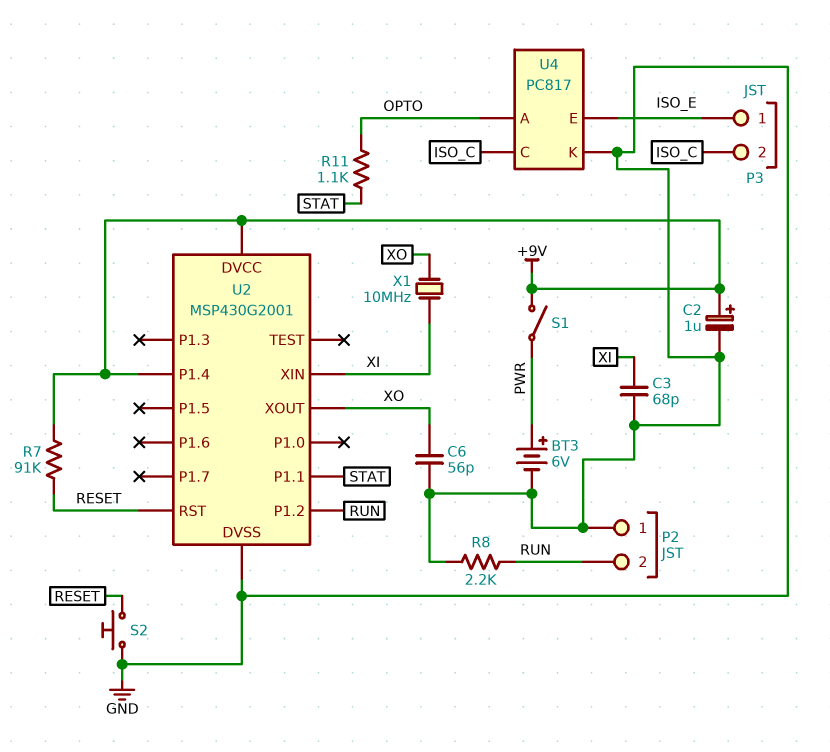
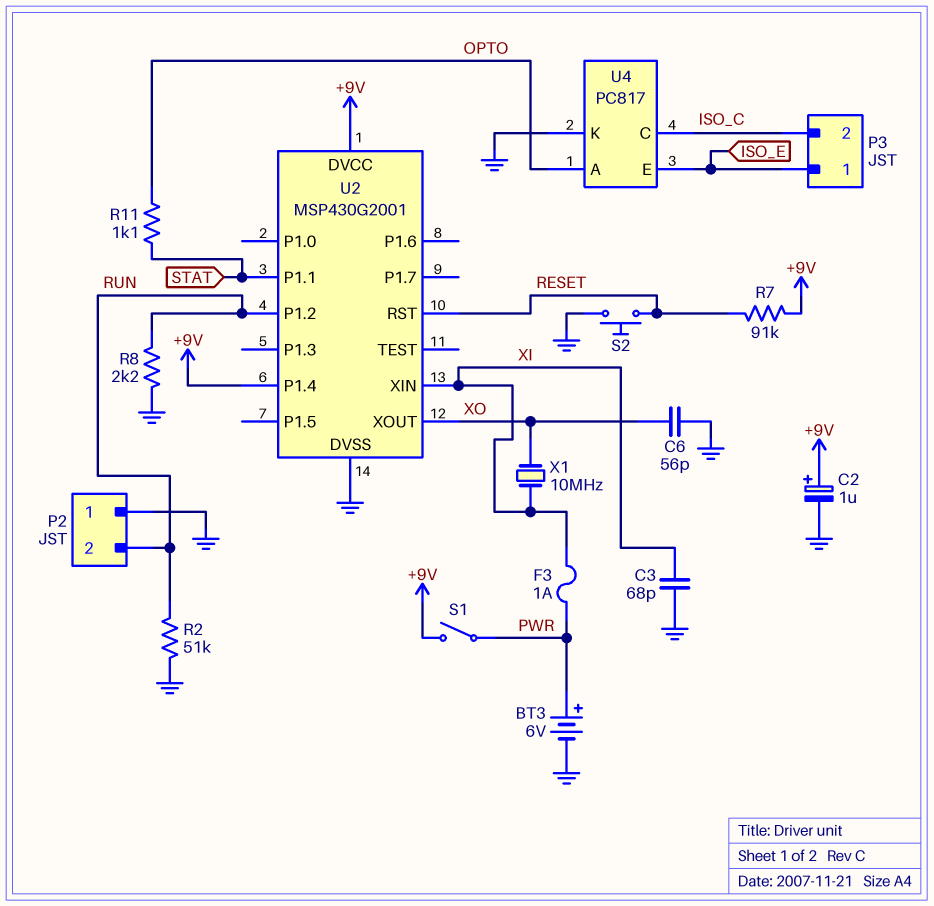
F3: none -> 1A (PWR, XI)
R2: none -> 51k (GND, RUN)

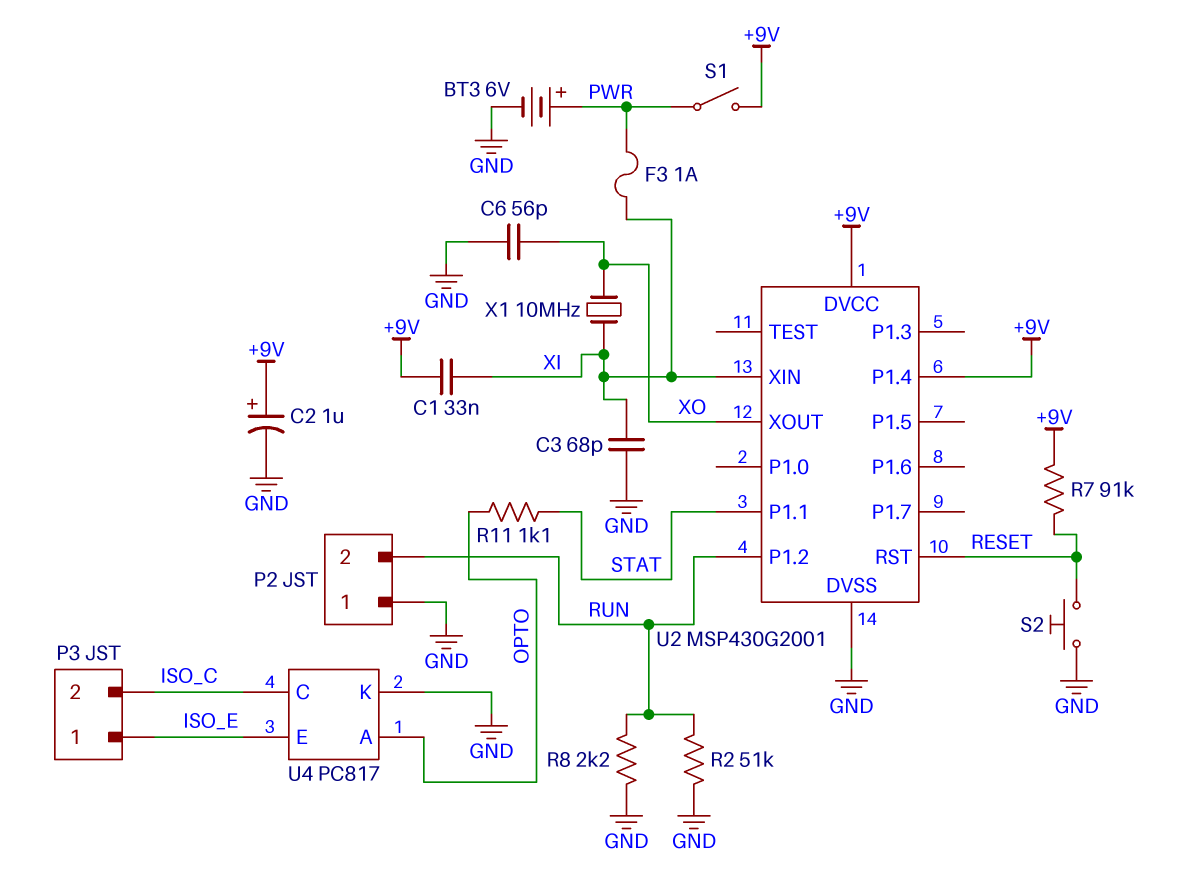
C1: none -> 33nF (+9V, XI)

